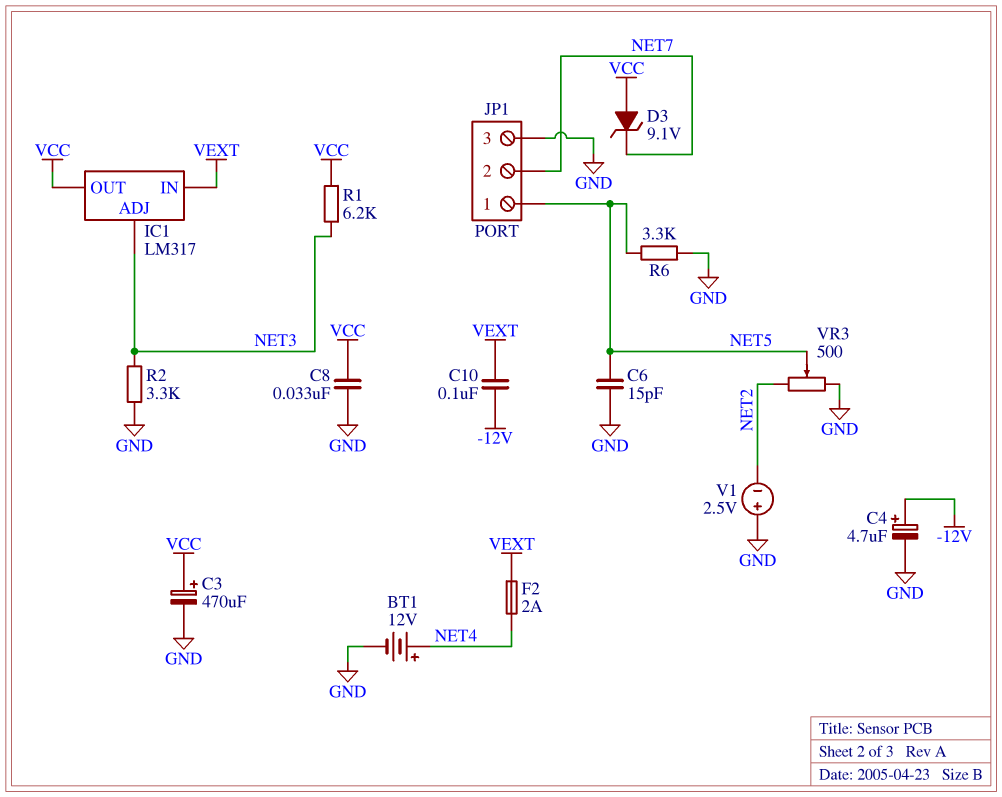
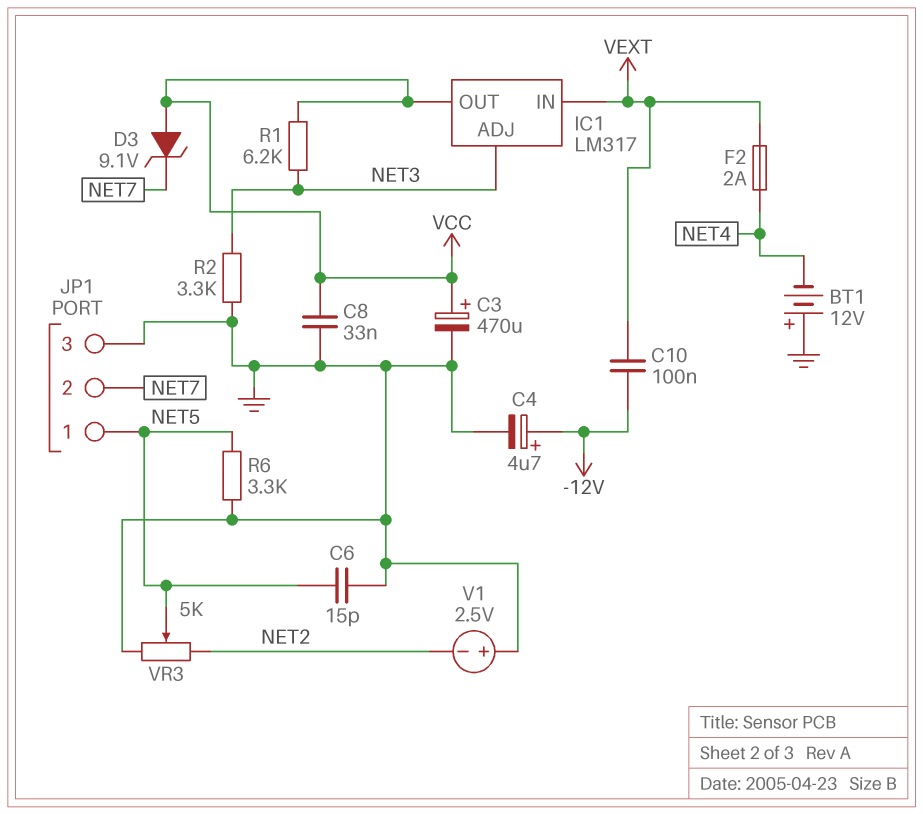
BT1: 12V (plus NET4, minus GND) -> 12V (plus GND, minus NET4)
VR3: 500 (GND, NET2, wiper NET5) -> 5k (GND, NET2, wiper NET5)

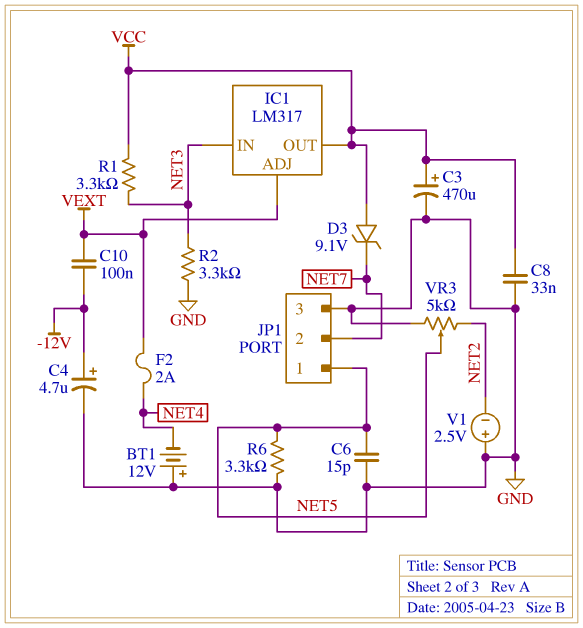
IC1 pin ADJ: NET3 -> VEXT
IC1 pin IN: VEXT -> NET3
R1: 6.2k (NET3, VCC) -> 3.3k (NET3, VCC)

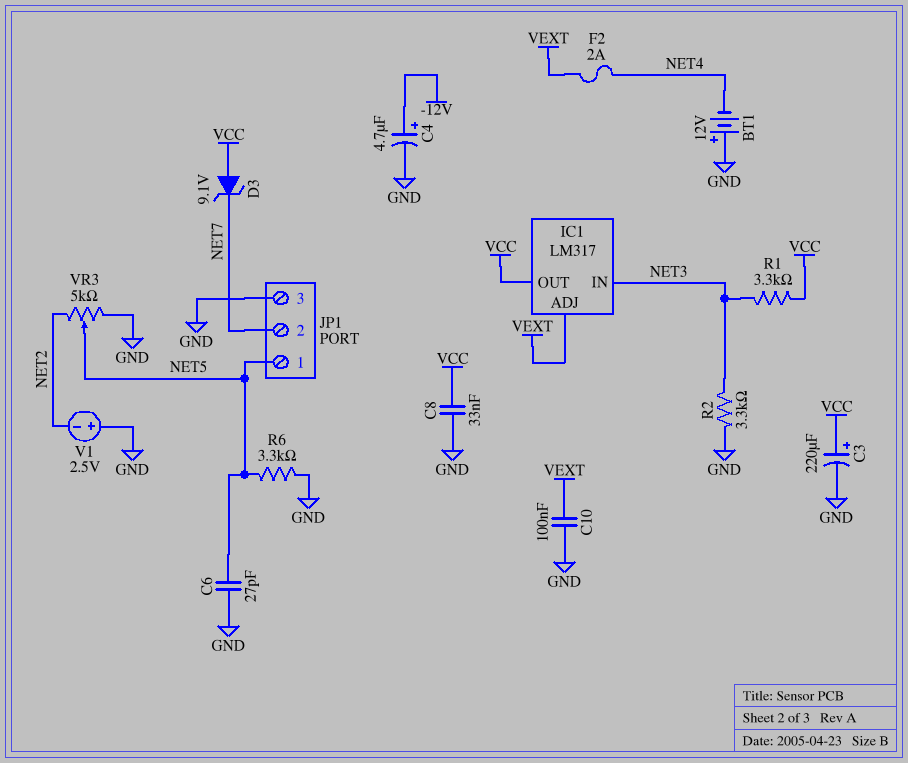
C3: 470uF (plus VCC, minus GND) -> 220uF (plus VCC, minus GND)
C6: 15pF (GND, NET5) -> 27pF (GND, NET5)
C10: 100nF (-12V, VEXT) -> 100nF (GND, VEXT)

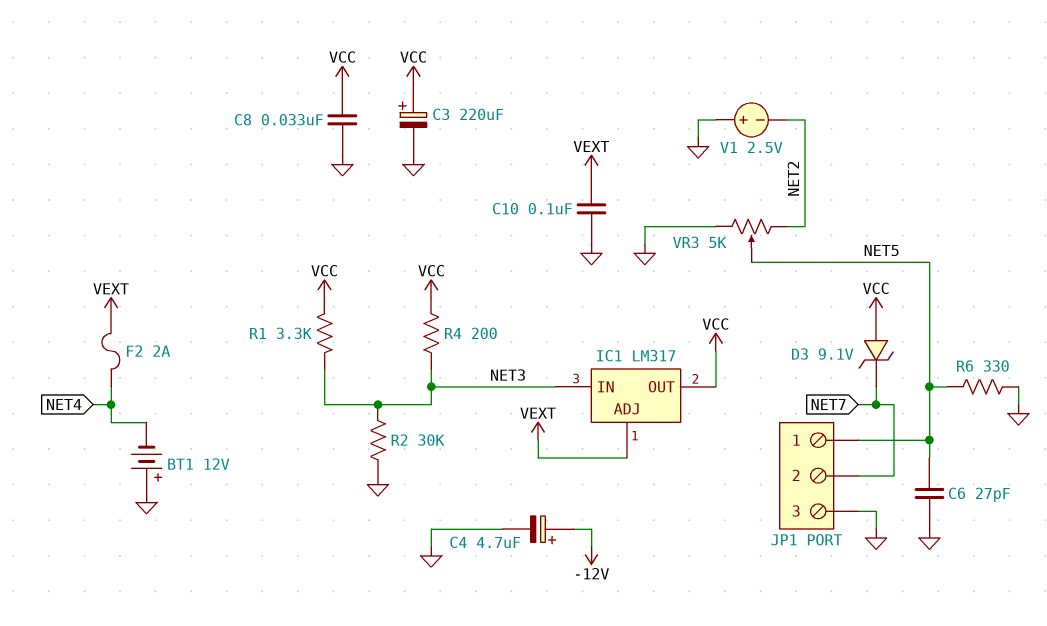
R2: 3.3k (GND, NET3) -> 30k (GND, NET3)
R4: none -> 200 (NET3, VCC)
R6: 3.3k (GND, NET5) -> 330 (GND, NET5)

